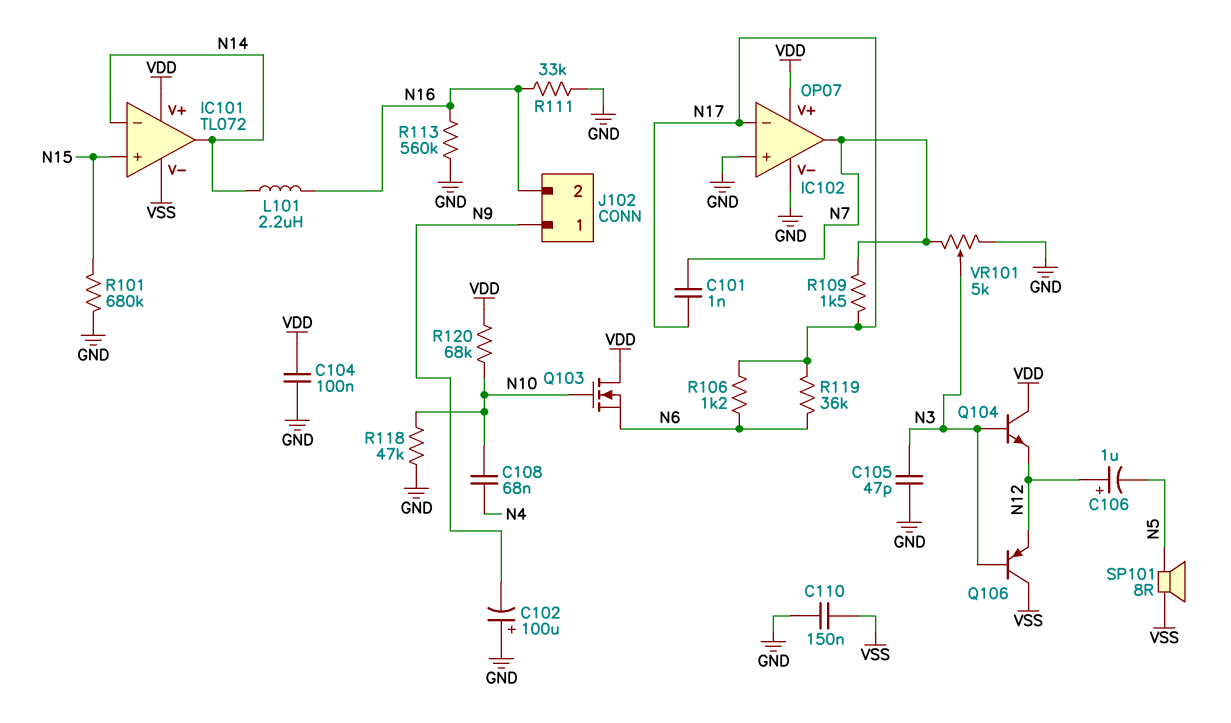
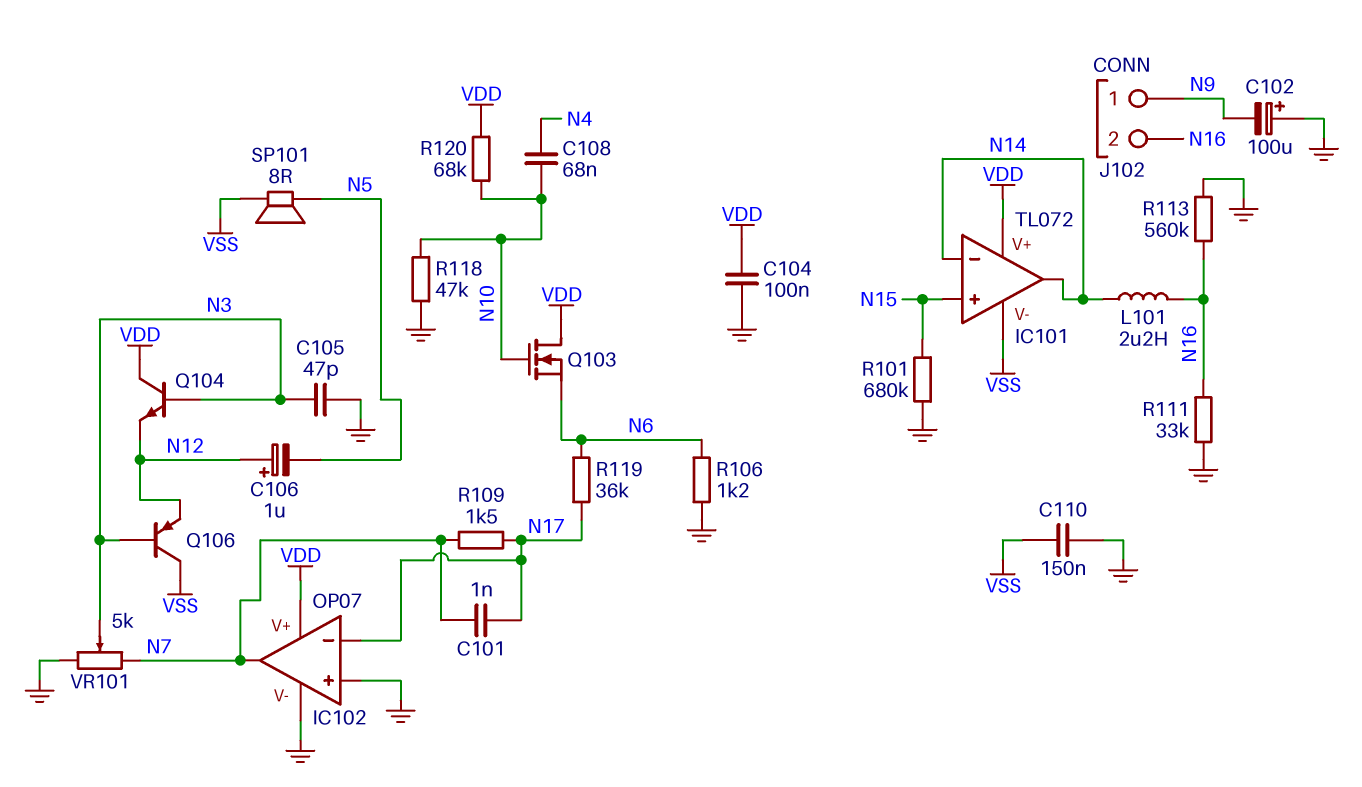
R106: 1.2k (N6, N17) -> 1.2k (GND, N6)

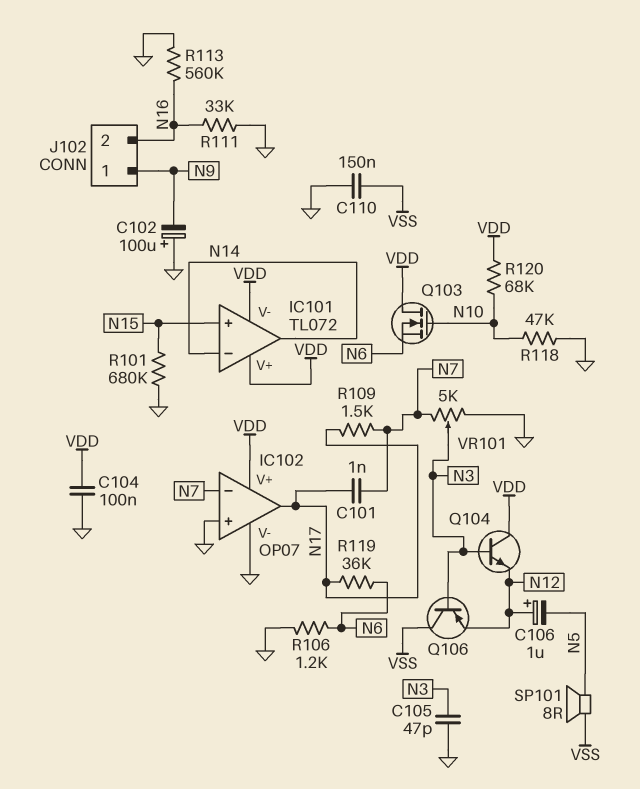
C108: 68nF (N4, N10) -> none
IC101 pin V-: VSS -> VDD
IC102 pin in-: N17 -> N7
IC102 pin out: N7 -> N17
L101: 2.2uH (N14, N16) -> none

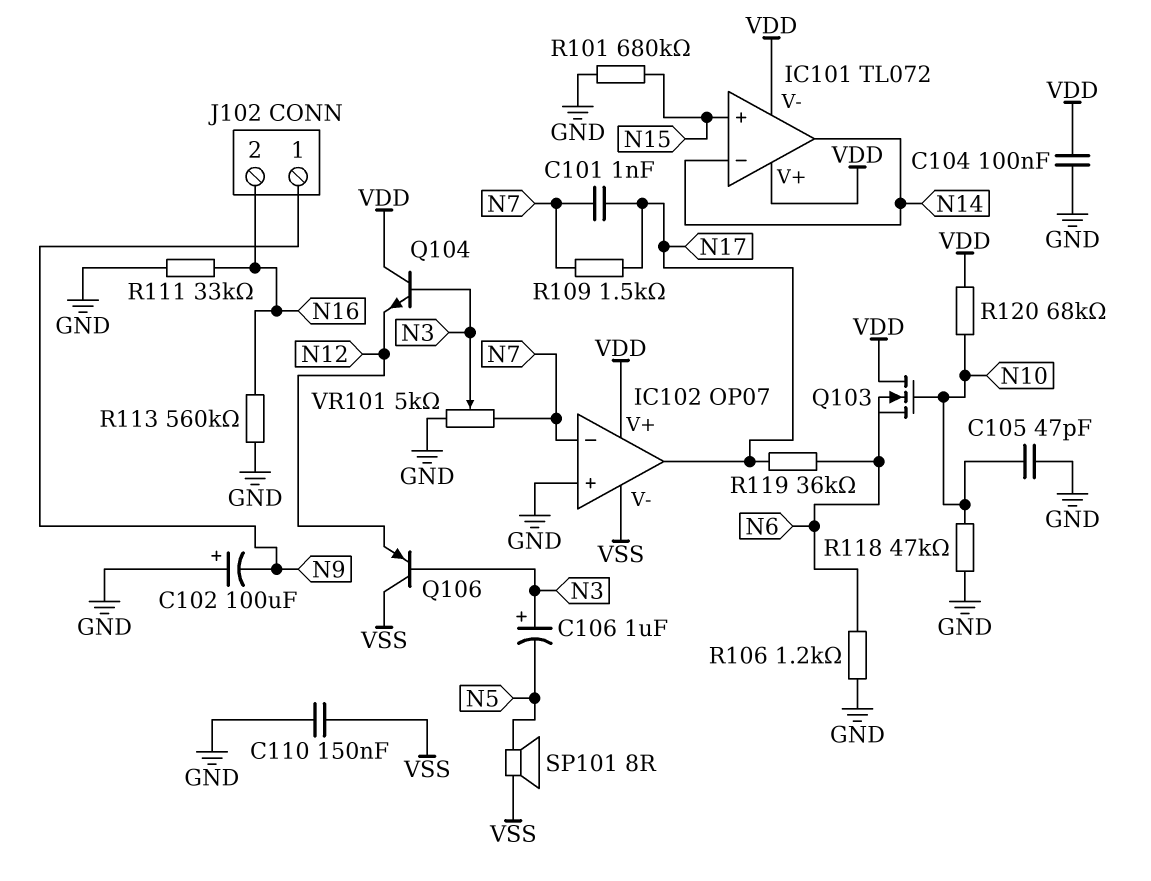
C105: 47pF (GND, N3) -> 47pF (GND, N10)
C106: 1uF (plus N12, minus N5) -> 1uF (plus N3, minus N5)
IC102 pin V-: GND -> VSS

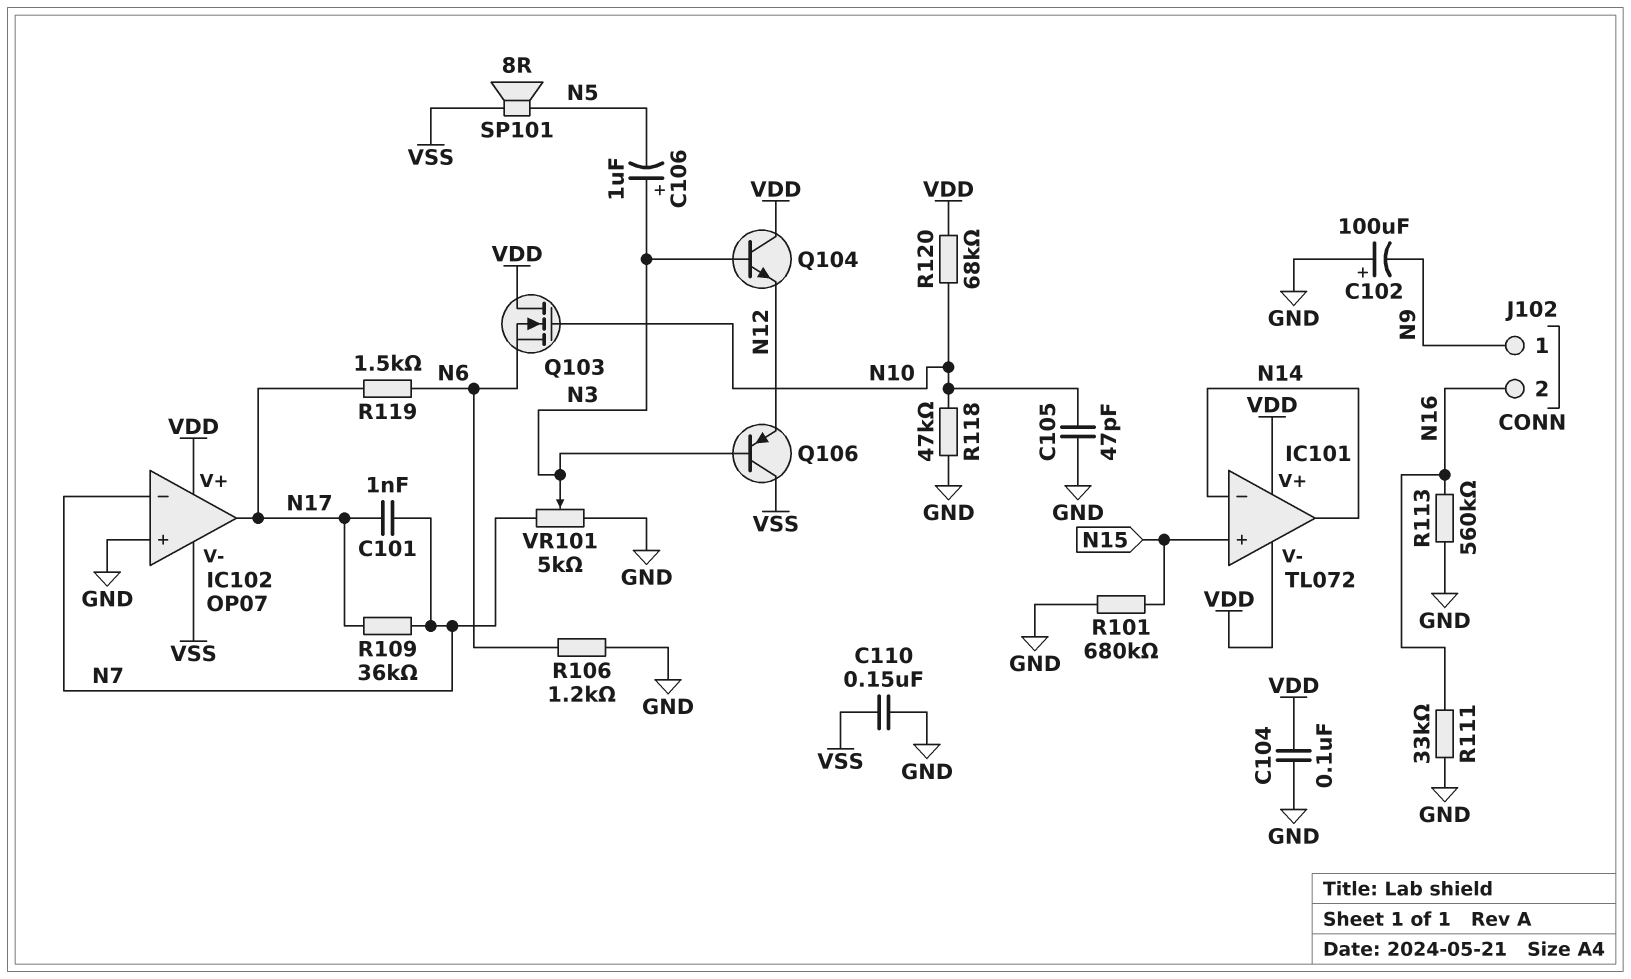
R109: 1.5k (N7, N17) -> 36k (N7, N17)
R119: 36k (N6, N17) -> 1.5k (N6, N17)

